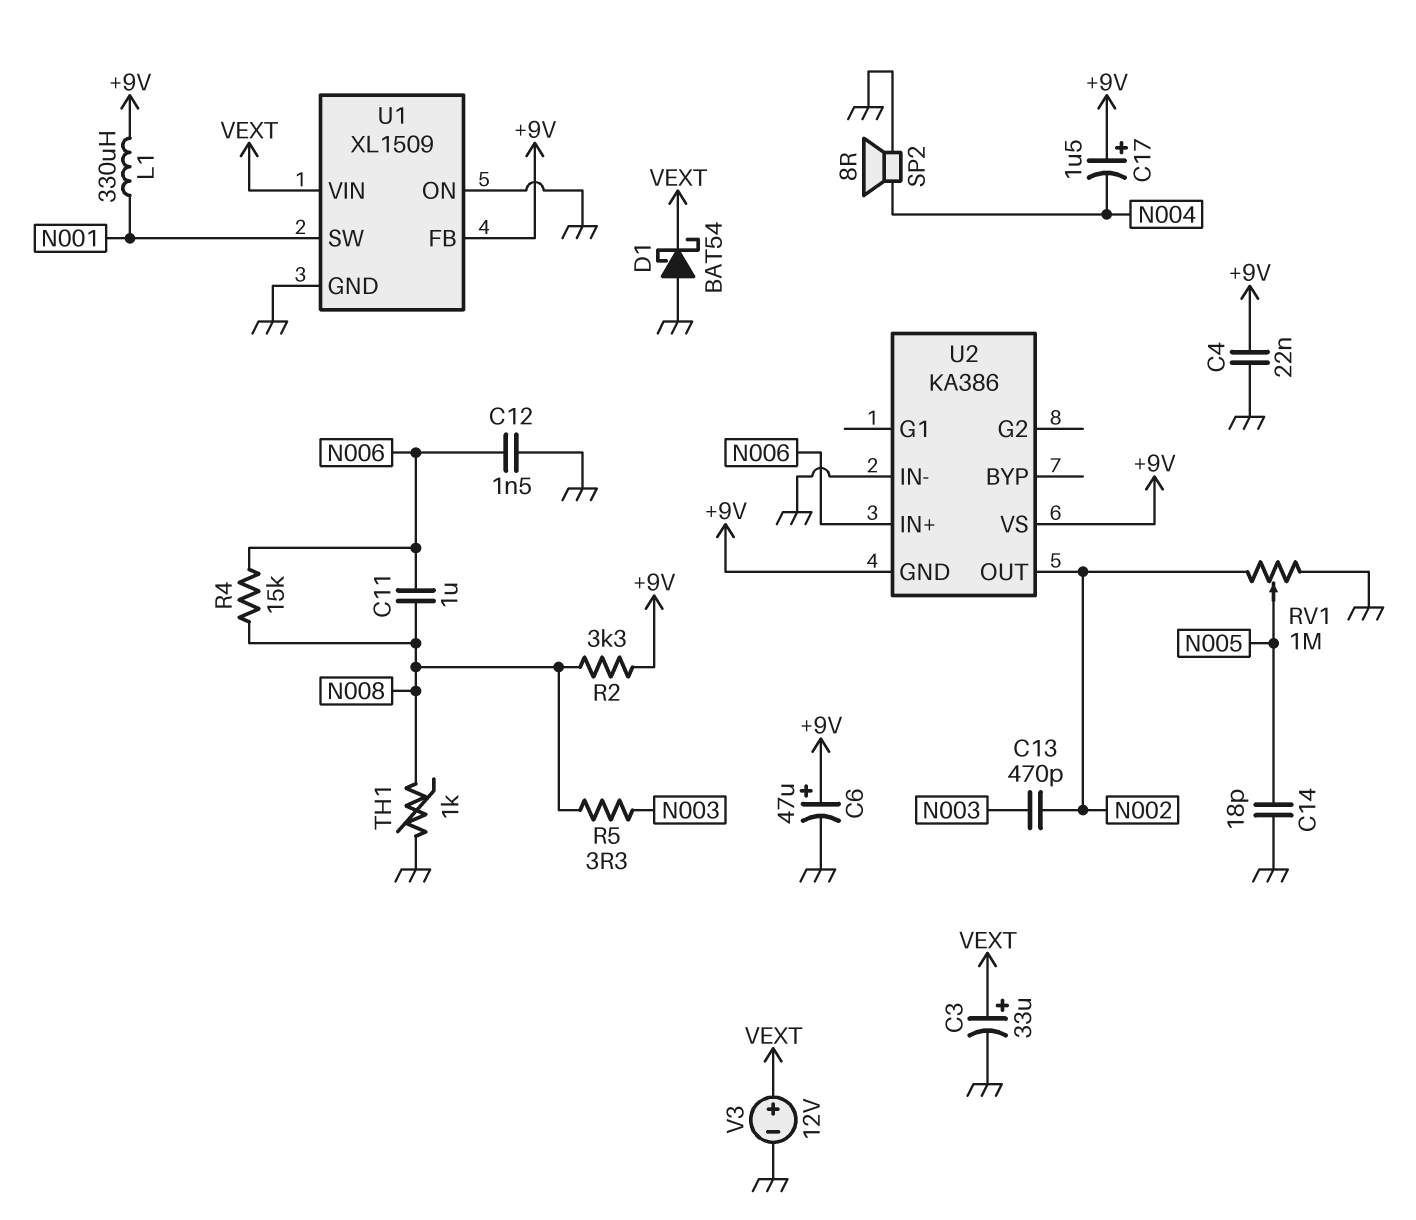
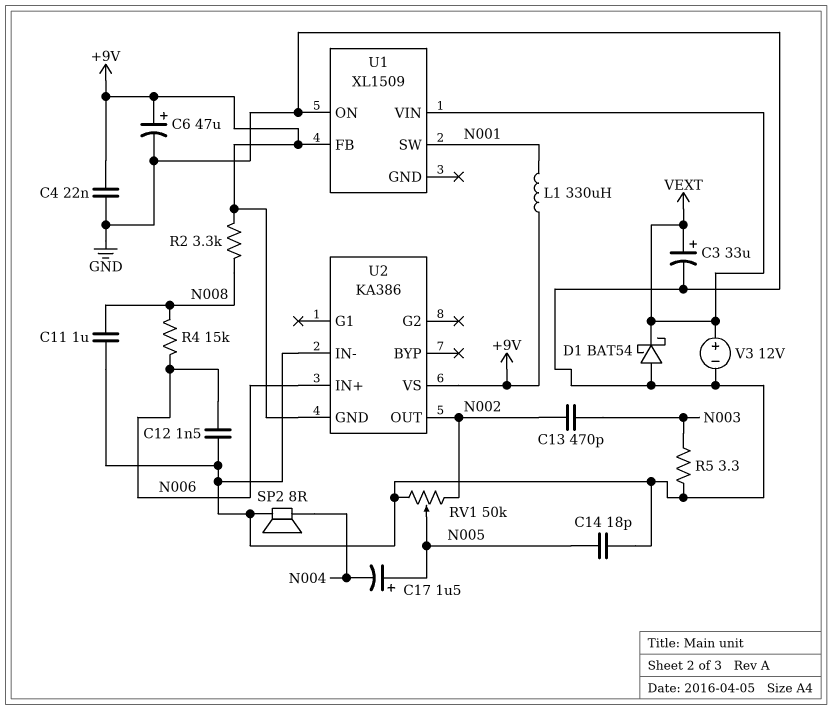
C11: 1uF (N006, N008) -> 1uF (GND, N008)
C17: 1.5uF (plus +9V, minus N004) -> 1.5uF (plus N005, minus N004)
R5: 3.3 (N003, N008) -> 3.3 (GND, N003)
RV1: 1M (GND, N002, wiper N005) -> 50k (GND, N002, wiper N005)
TH1: 1k (GND, N008) -> none
U1 pin GND: GND -> none

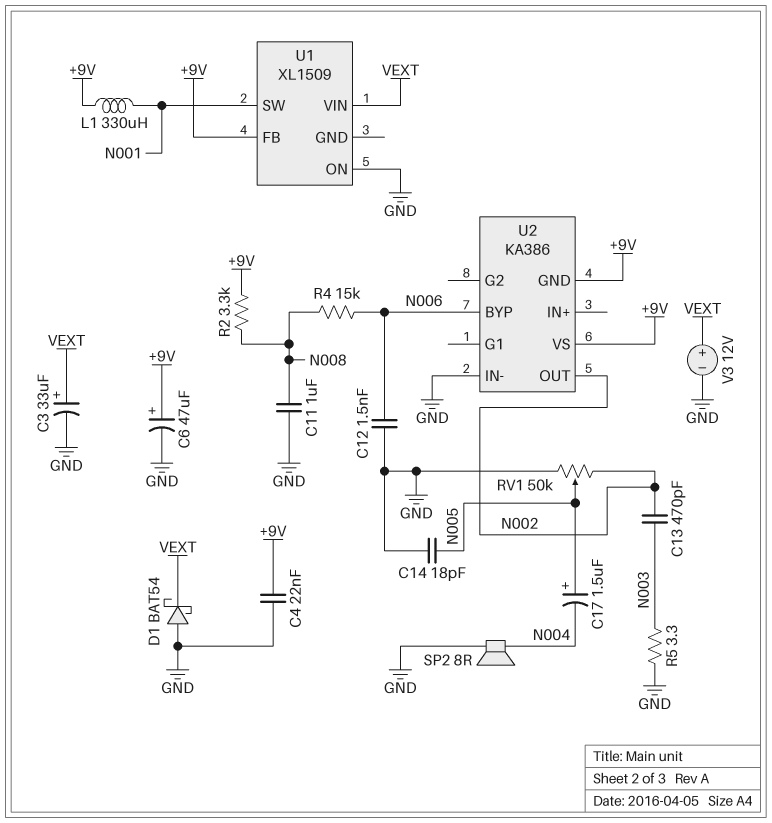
U2 pin BYP: none -> N006
U2 pin IN+: N006 -> none

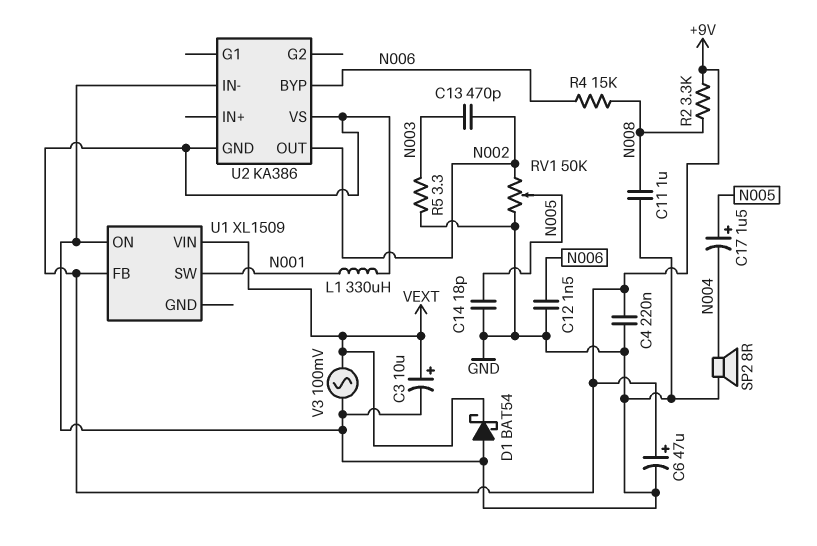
C3: 33uF (plus VEXT, minus GND) -> 10uF (plus VEXT, minus GND)
C4: 22nF (+9V, GND) -> 220nF (+9V, GND)
V3: 12V (plus VEXT, minus GND) -> AC 100mV (GND, VEXT)

